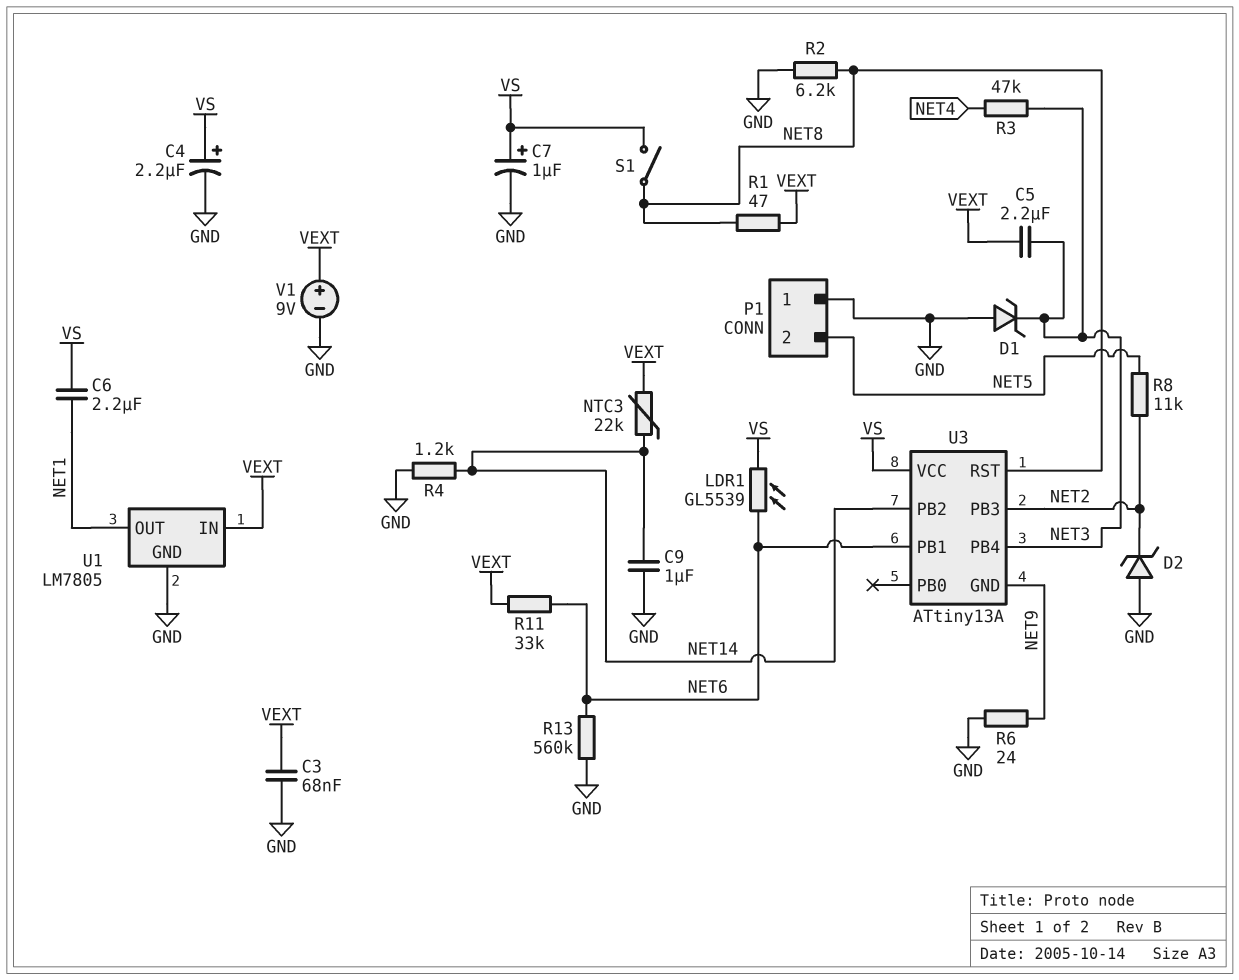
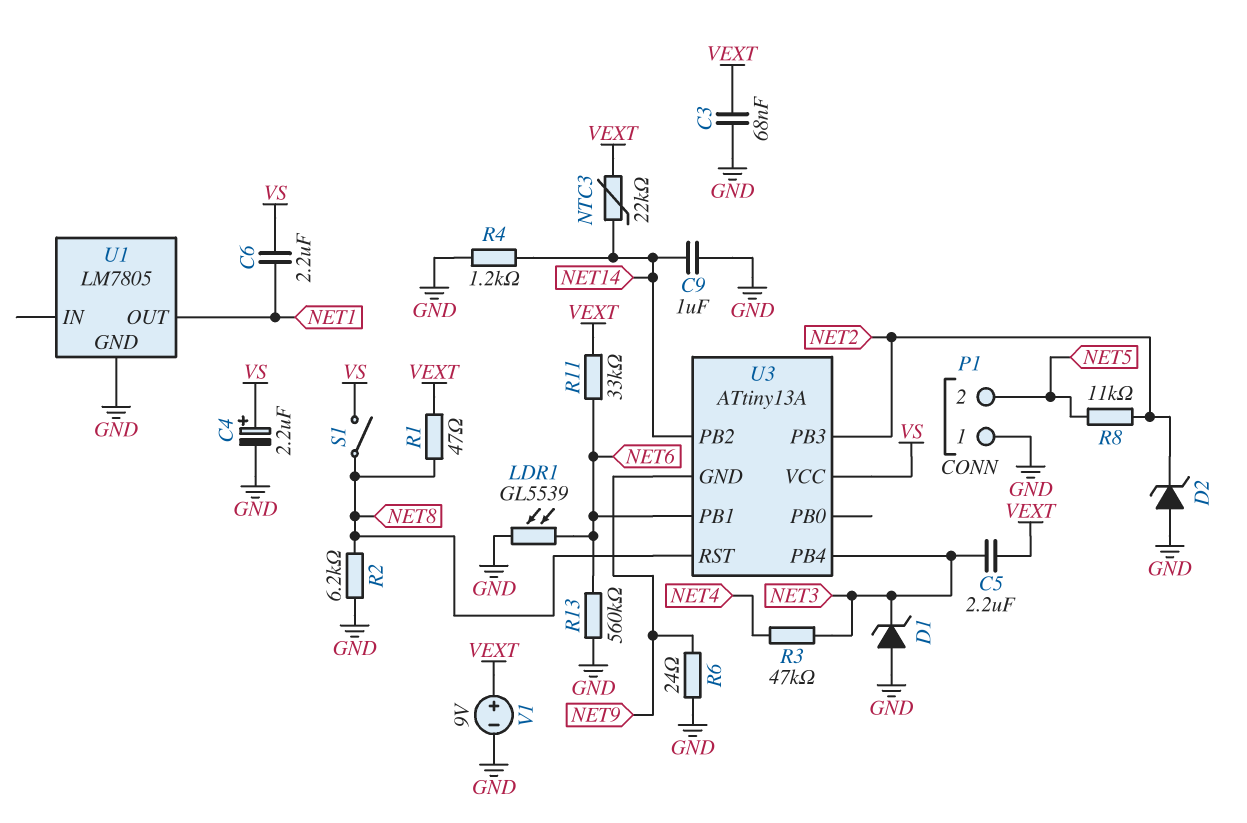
C7: 1uF (plus VS, minus GND) -> none
LDR1: GL5539 (NET6, VS) -> GL5539 (GND, NET6)
U1 pin IN: VEXT -> none

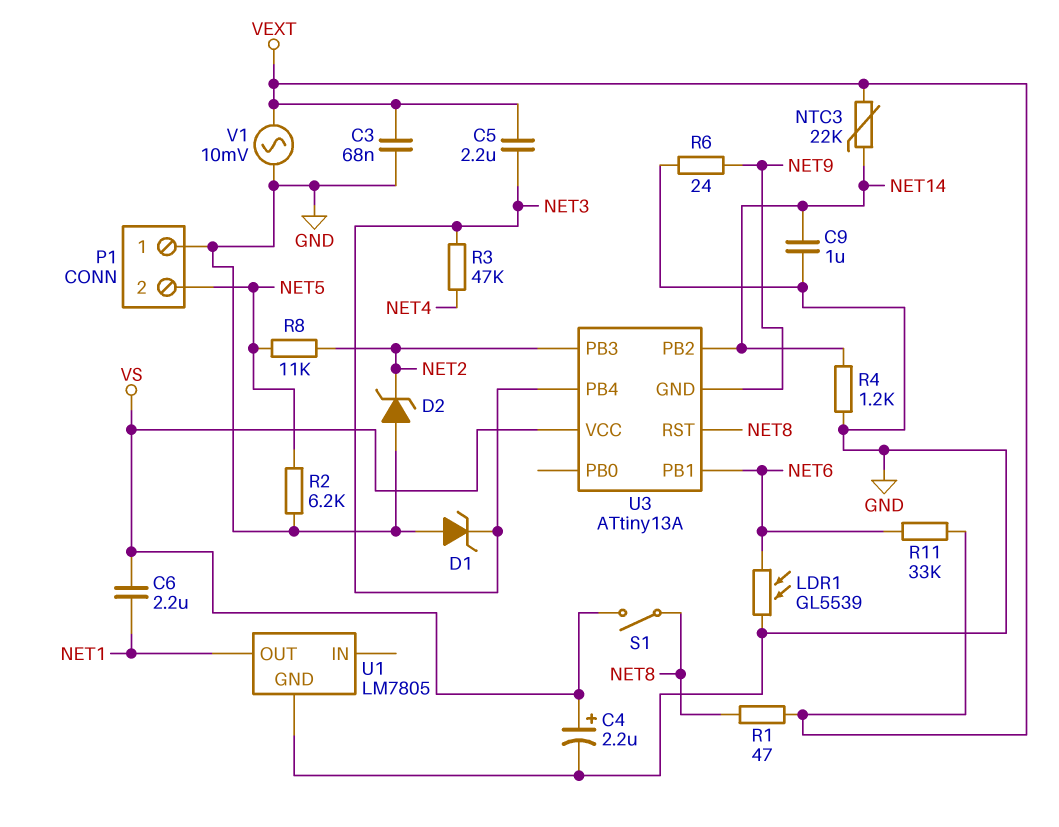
R2: 6.2k (GND, NET8) -> 6.2k (GND, NET5)
R13: 560k (GND, NET6) -> none
V1: 9V (plus VEXT, minus GND) -> AC 10mV (GND, VEXT)

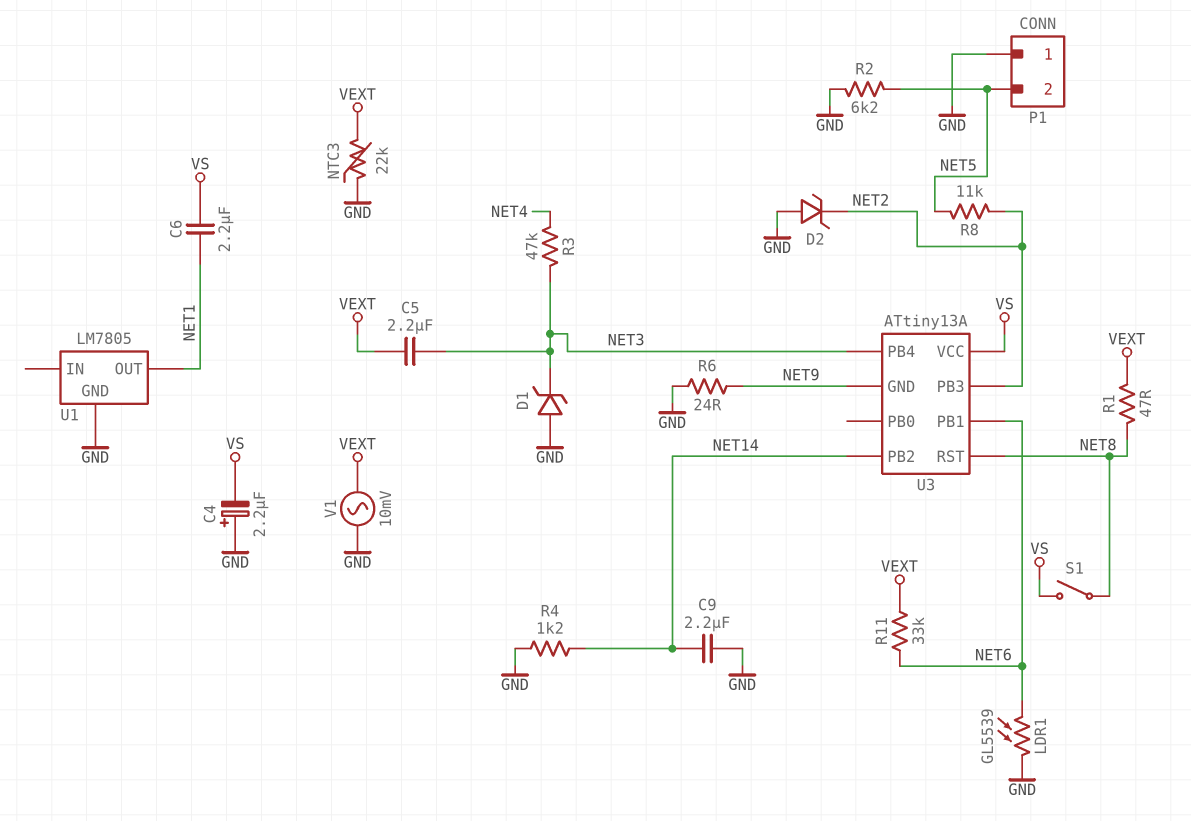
C3: 68nF (GND, VEXT) -> none
C4: 2.2uF (plus VS, minus GND) -> 2.2uF (plus GND, minus VS)
C9: 1uF (GND, NET14) -> 2.2uF (GND, NET14)
NTC3: 22k (NET14, VEXT) -> 22k (GND, VEXT)

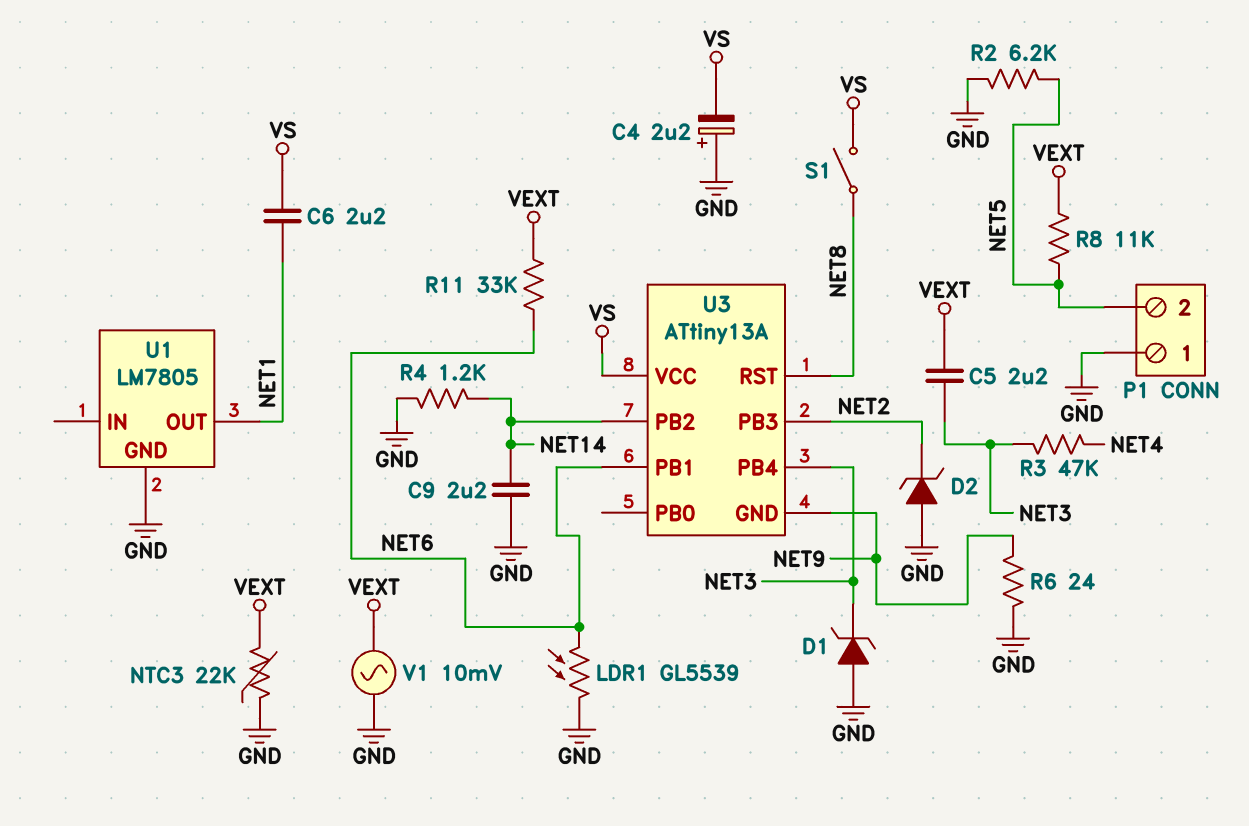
R1: 47 (NET8, VEXT) -> none
R8: 11k (NET2, NET5) -> 11k (NET5, VEXT)

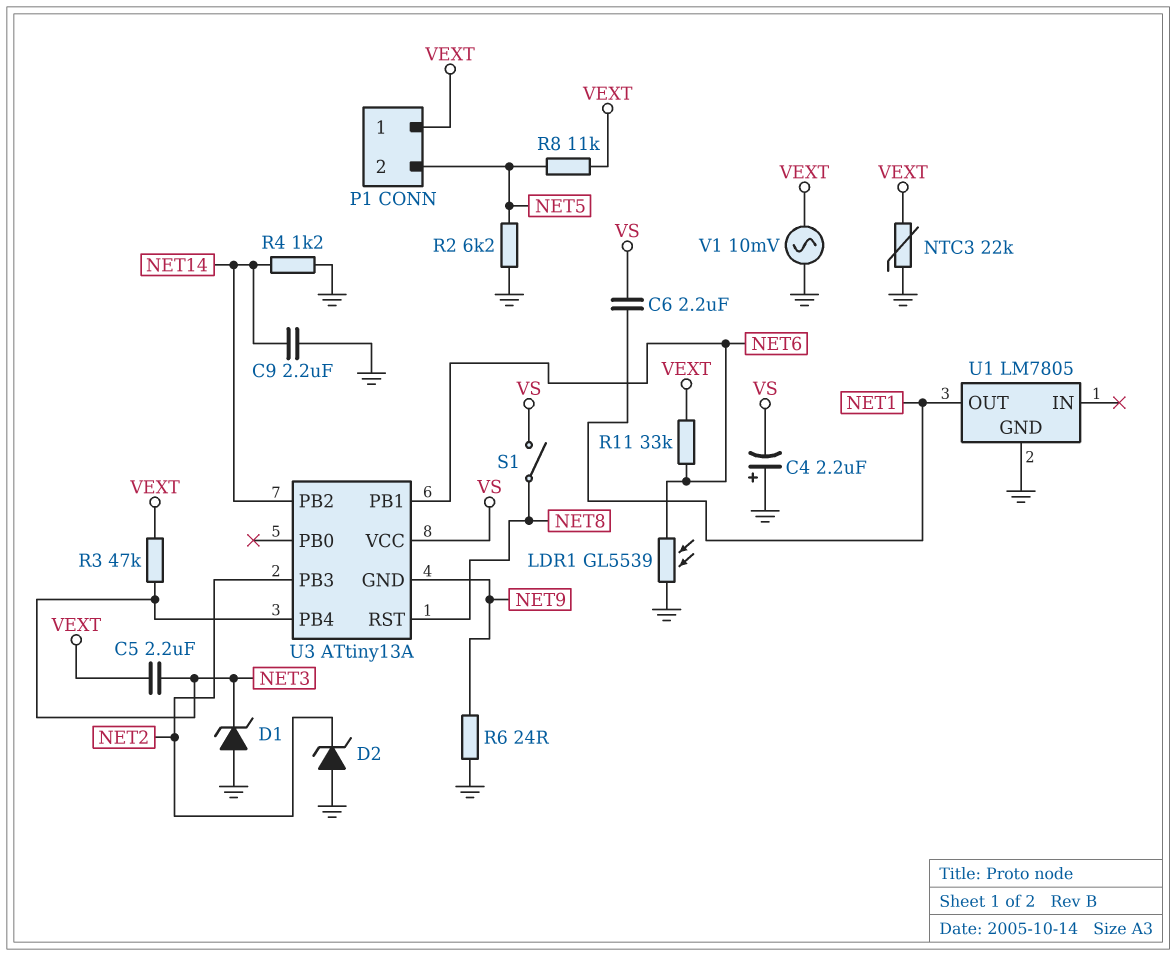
P1 pin 1: GND -> VEXT
R3: 47k (NET3, NET4) -> 47k (NET3, VEXT)

